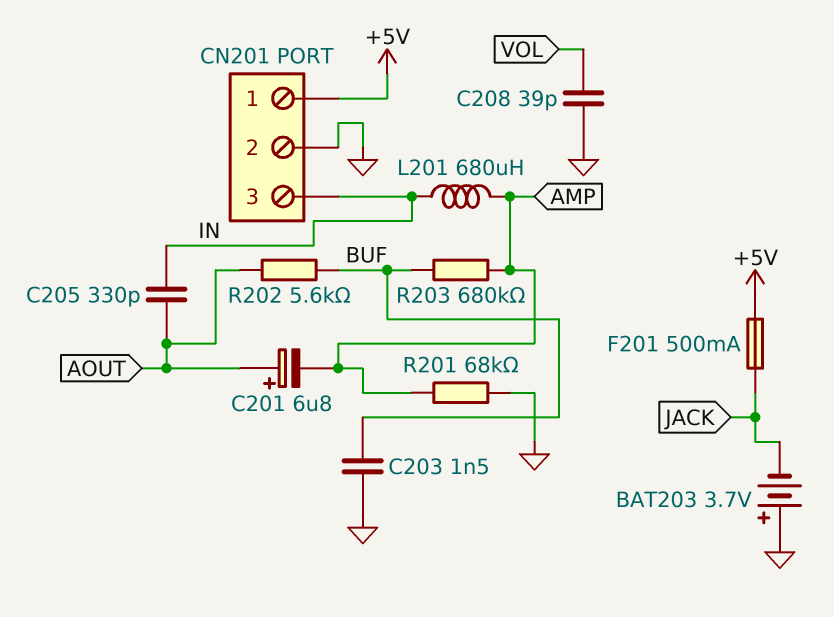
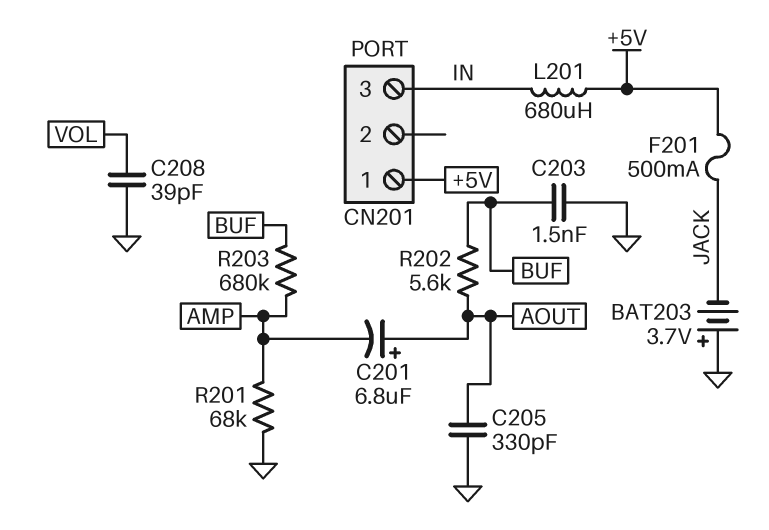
C205: 330pF (AOUT, IN) -> 330pF (AOUT, GND)
CN201 pin 2: GND -> none
L201: 680uH (AMP, IN) -> 680uH (+5V, IN)

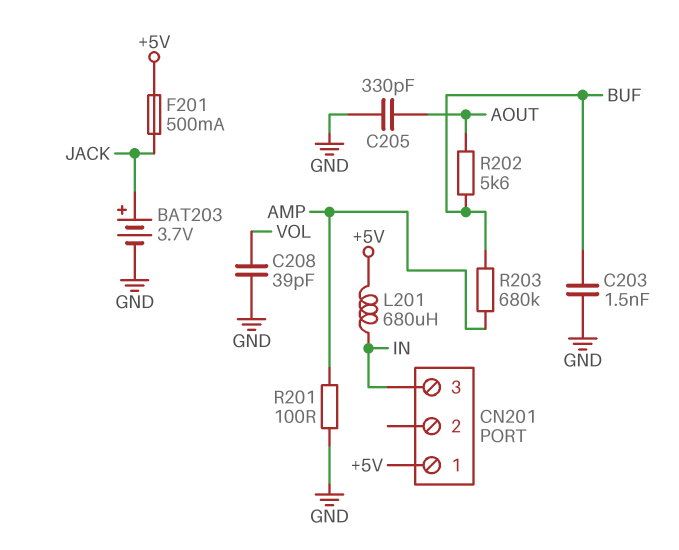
BAT203: 3.7V (plus GND, minus JACK) -> 3.7V (plus JACK, minus GND)
C201: 6.8uF (plus AOUT, minus AMP) -> none
R201: 68k (AMP, GND) -> 100 (AMP, GND)

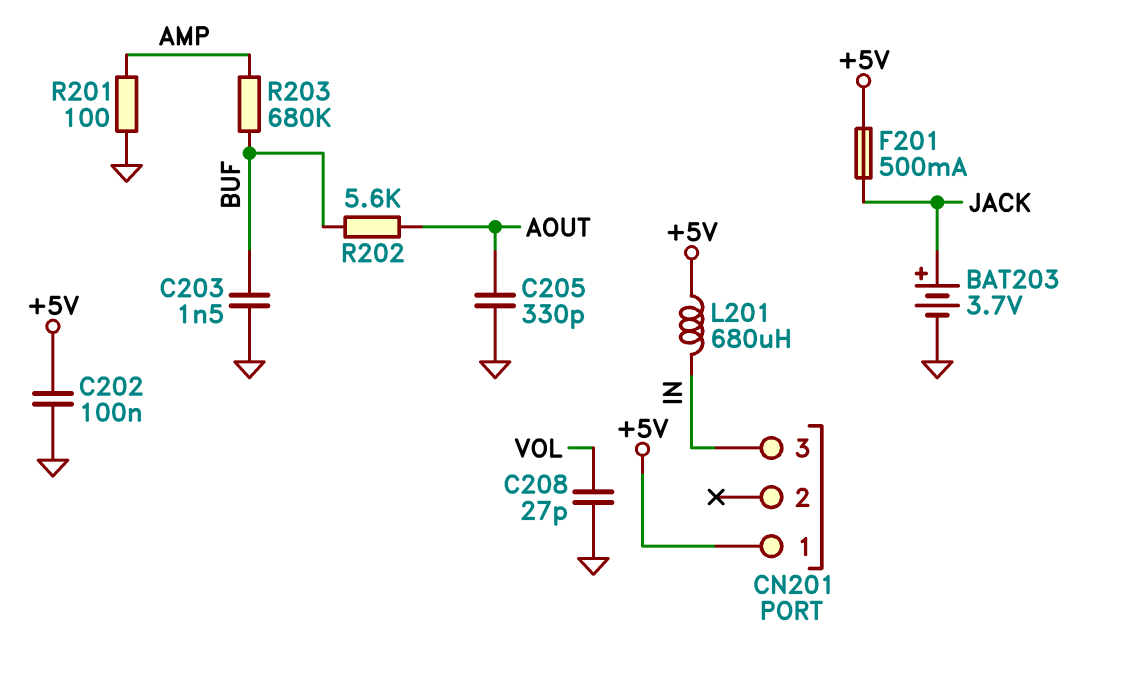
C202: none -> 100nF (+5V, GND)
C208: 39pF (GND, VOL) -> 27pF (GND, VOL)

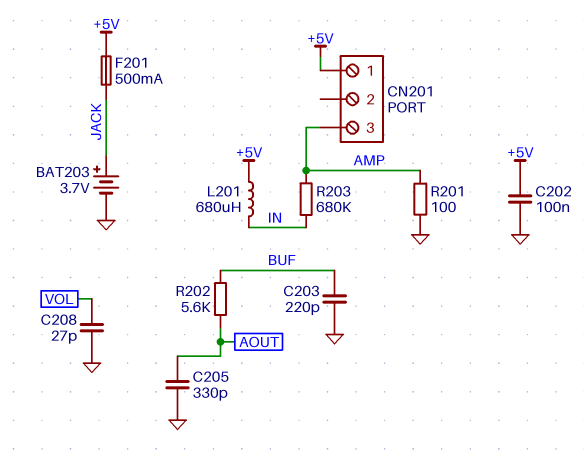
C203: 1.5nF (BUF, GND) -> 220pF (BUF, GND)
CN201 pin 3: IN -> AMP
R203: 680k (AMP, BUF) -> 680k (AMP, IN)

